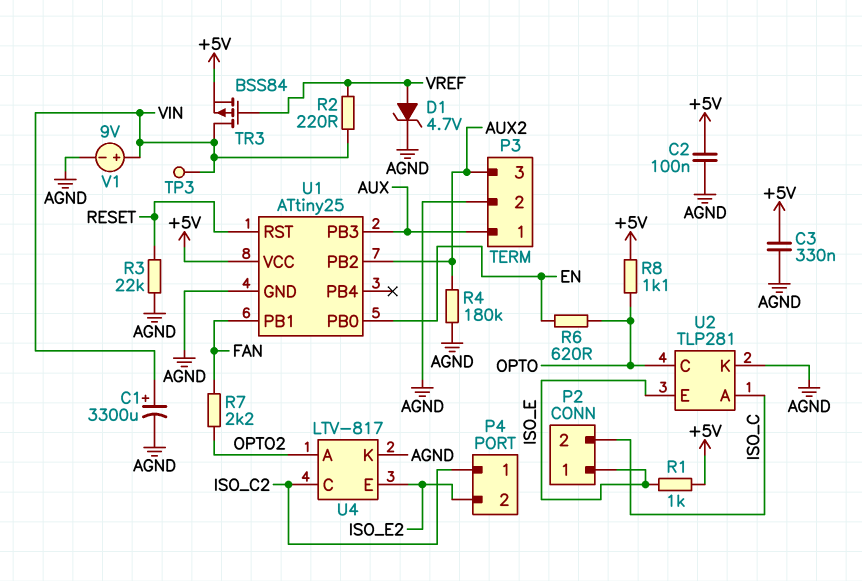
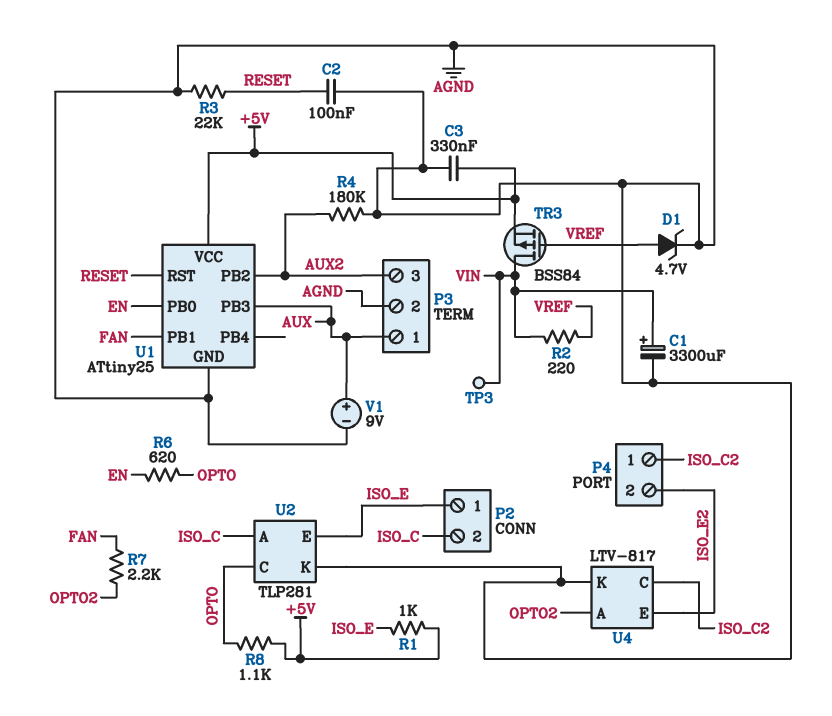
C2: 100nF (+5V, AGND) -> 100nF (AGND, RESET)
V1: 9V (plus VIN, minus AGND) -> 9V (plus AUX, minus AGND)

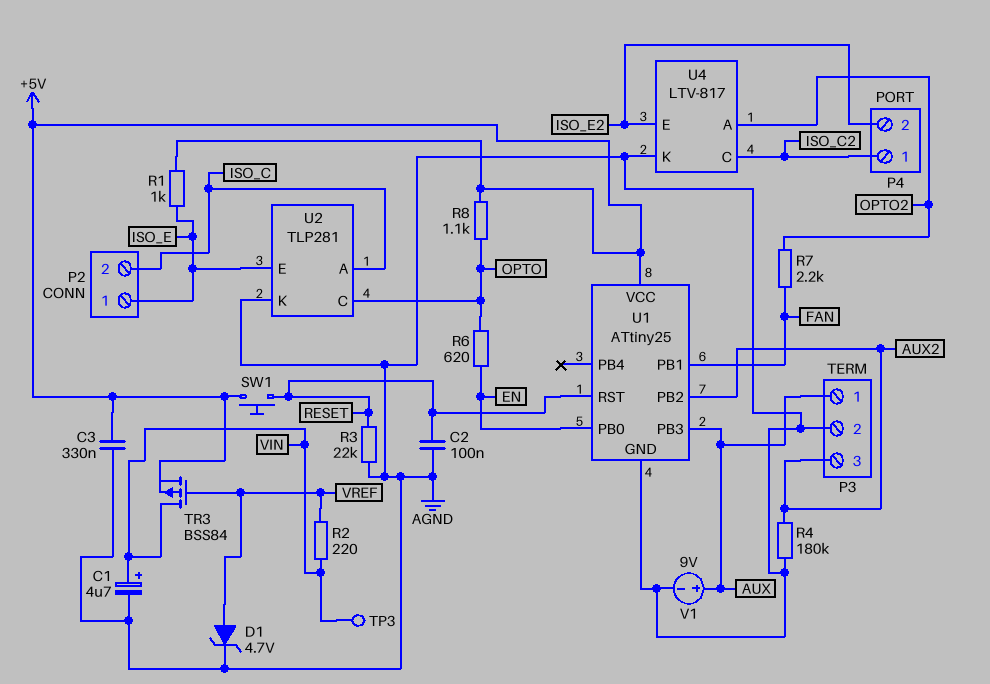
C1: 3300uF (plus VIN, minus AGND) -> 4.7uF (plus VIN, minus AGND)
SW1: none -> button (+5V, RESET)

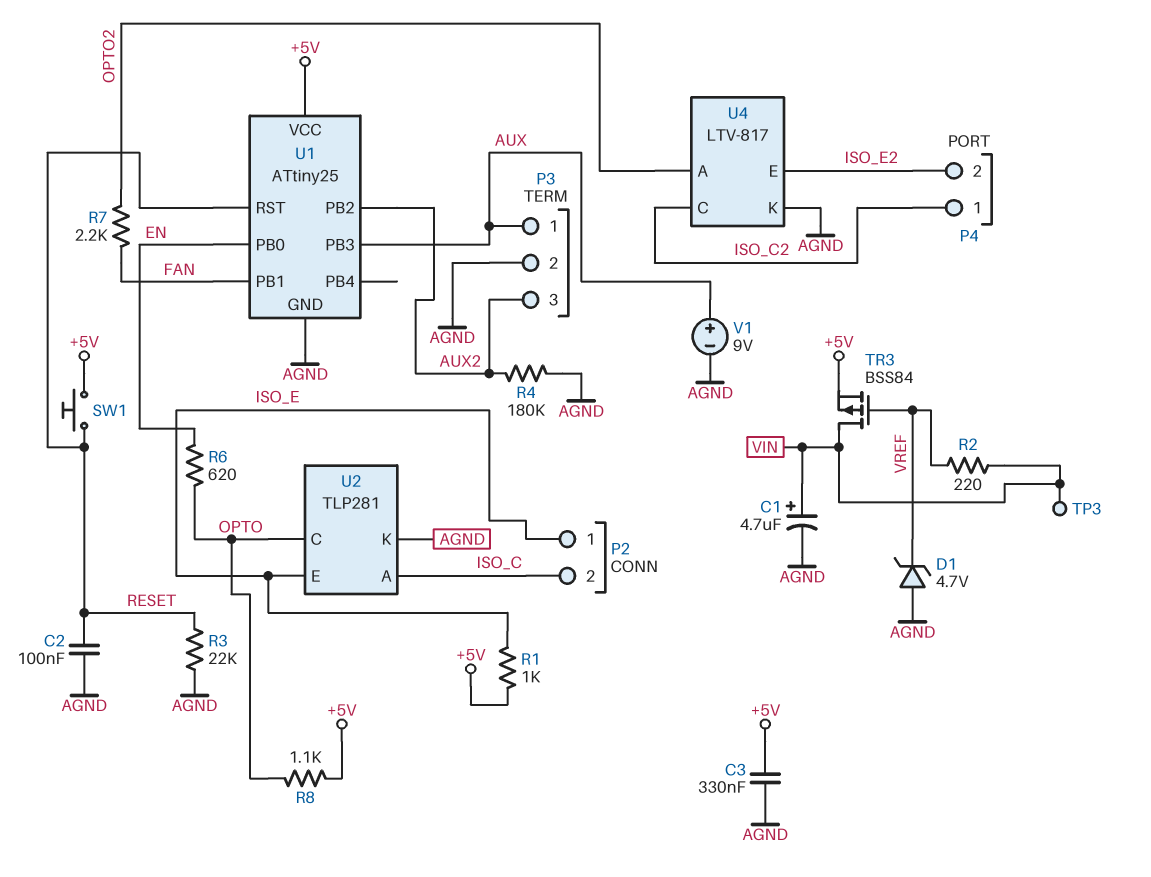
D1: zener 4.7V (A VREF, K AGND) -> zener 4.7V (A AGND, K VREF)

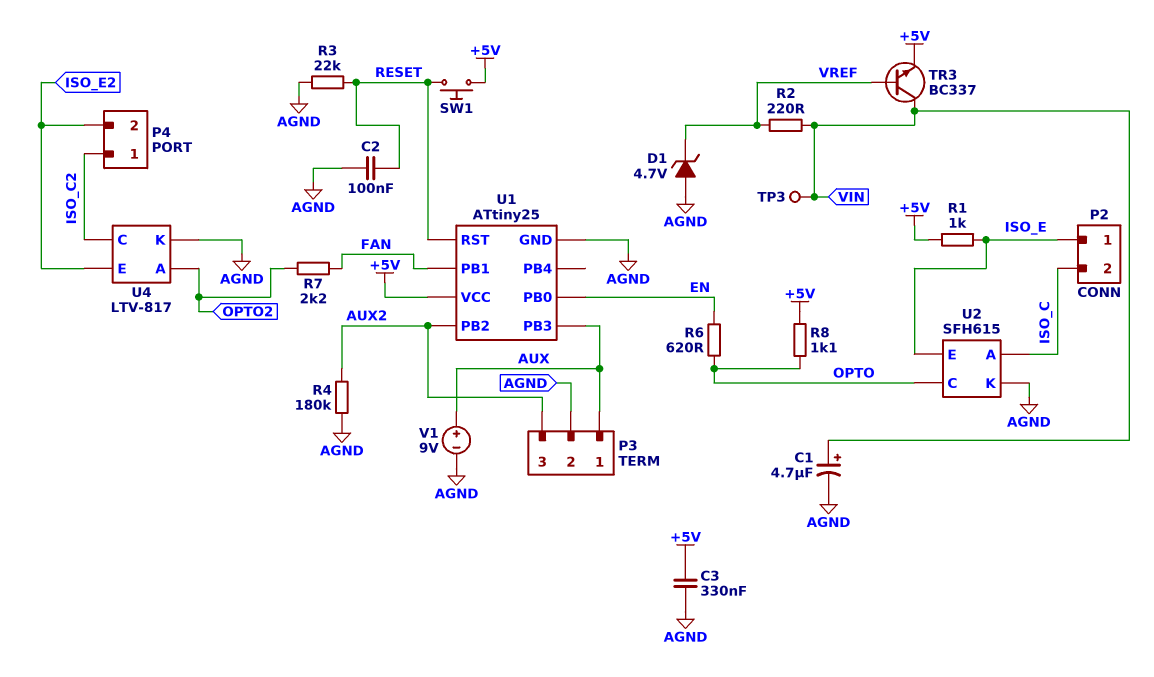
TR3: PMOS BSS84 (G VREF, D VIN, S +5V) -> NPN BC337 (B VREF, C VIN, E +5V)
U2: TLP281 -> SFH615

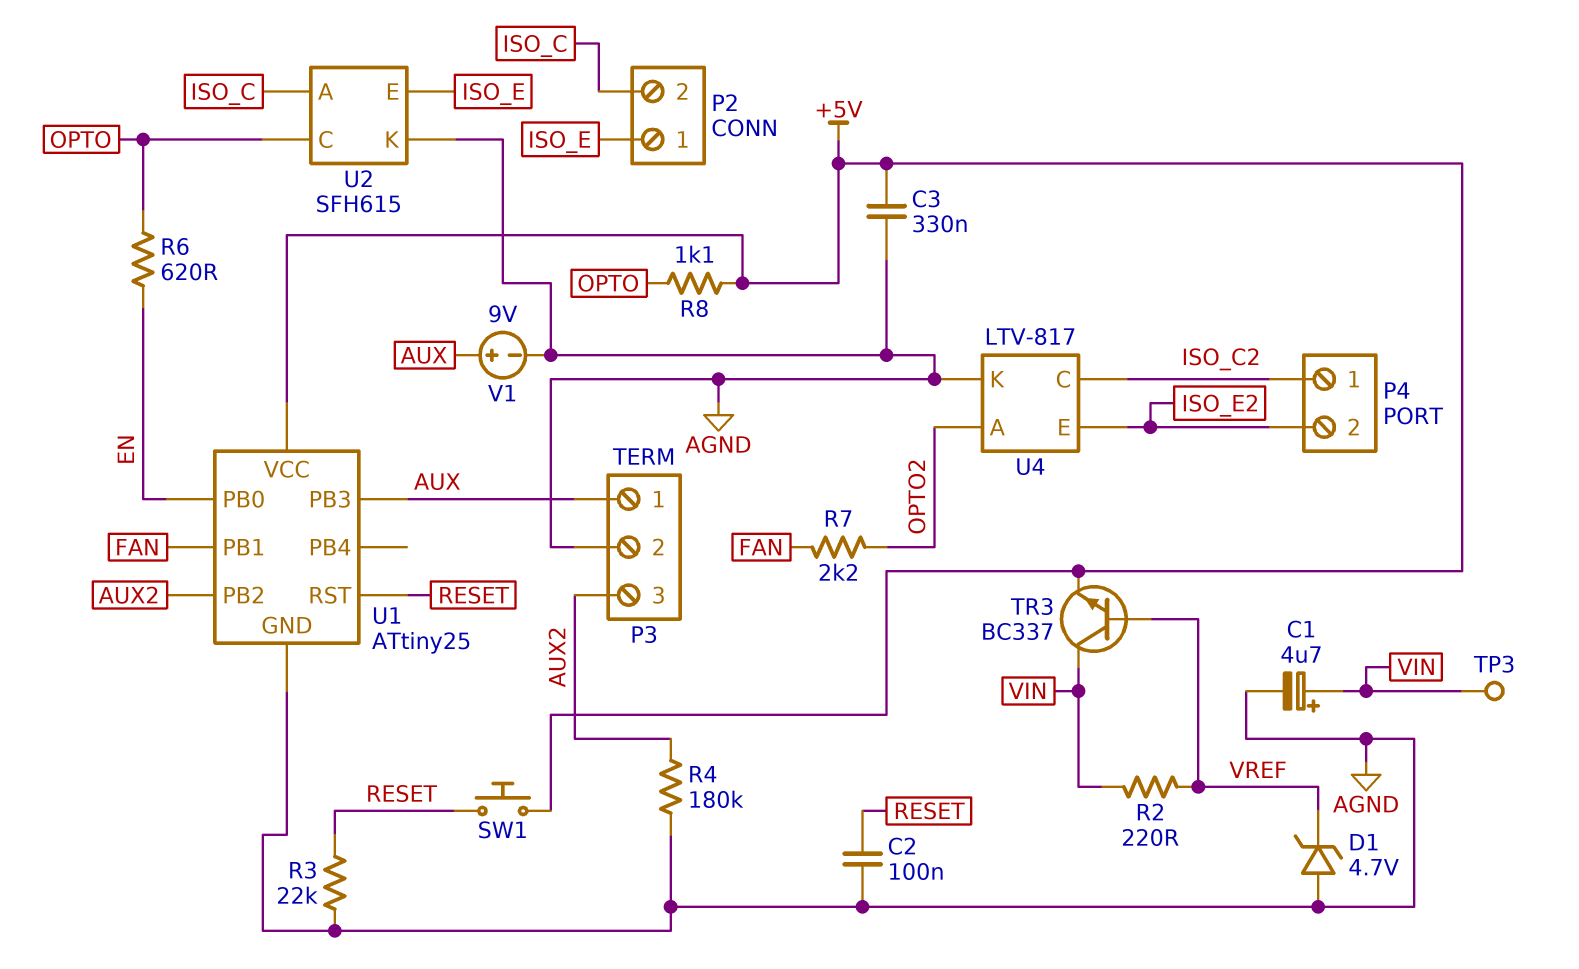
R1: 1k (+5V, ISO_E) -> none

